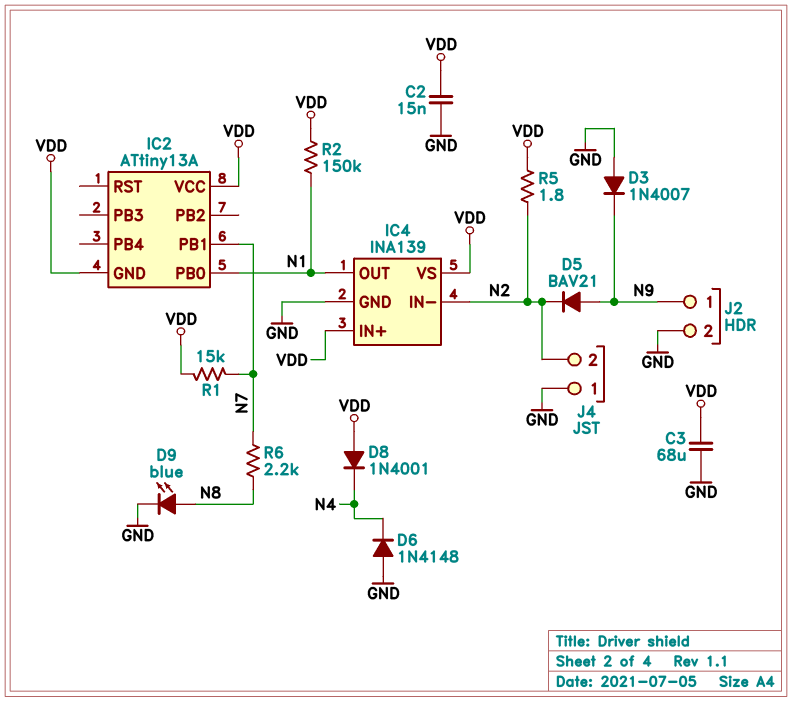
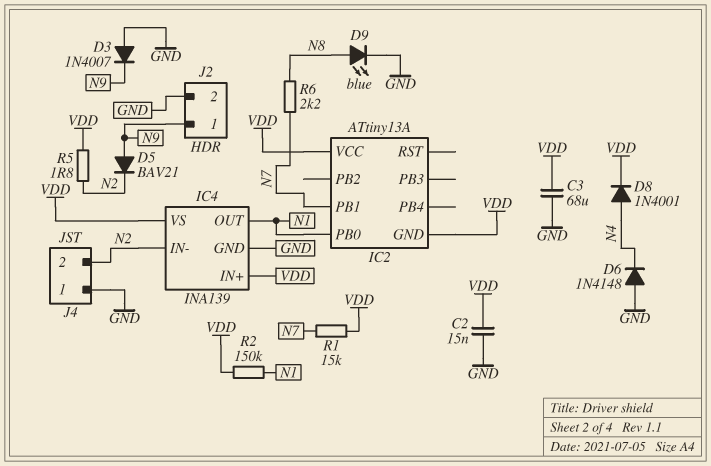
D8: diode 1N4001 (A VDD, K N4) -> diode 1N4001 (A N4, K VDD)

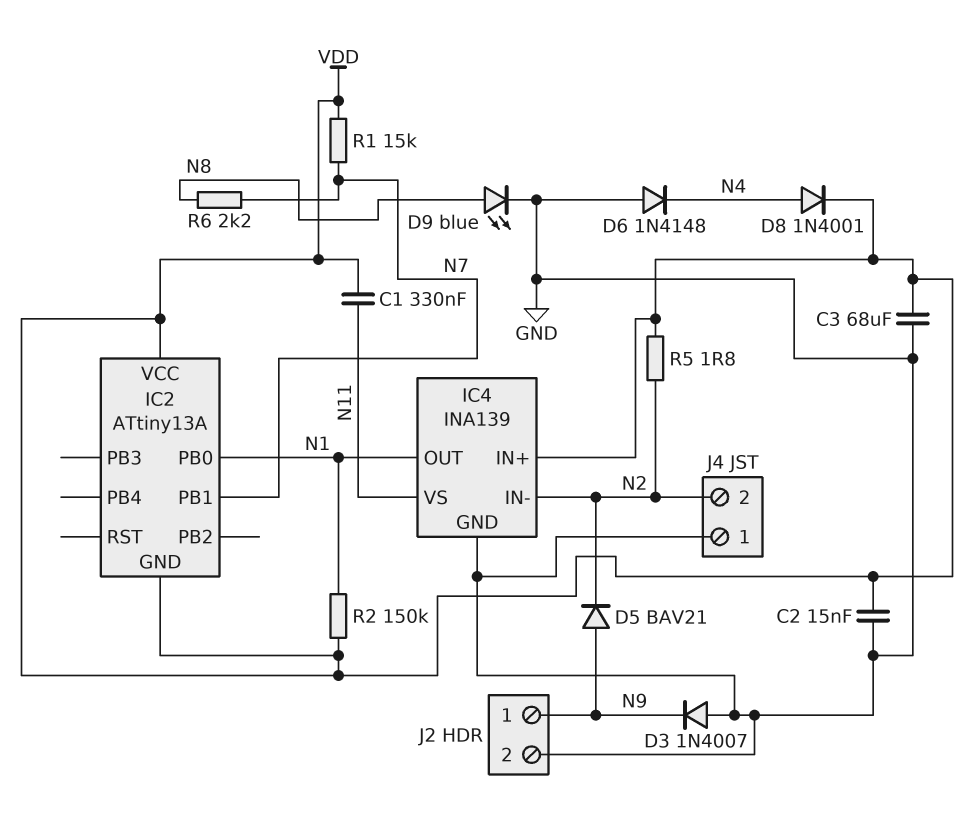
C1: none -> 330nF (N11, VDD)
IC4 pin VS: VDD -> N11

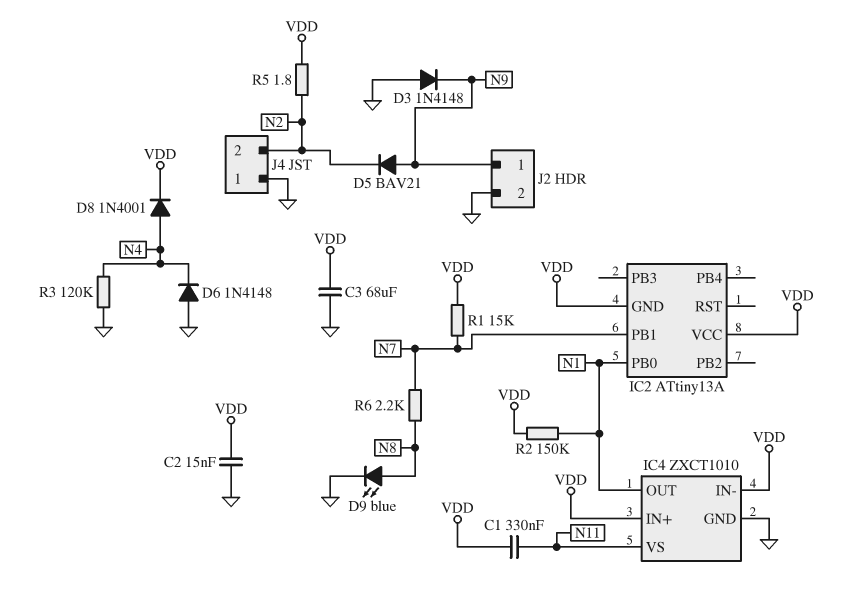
D3: diode 1N4007 (A GND, K N9) -> diode 1N4148 (A GND, K N9)
IC4: INA139 -> ZXCT1010
IC4 pin IN-: N2 -> VDD
R3: none -> 120k (GND, N4)

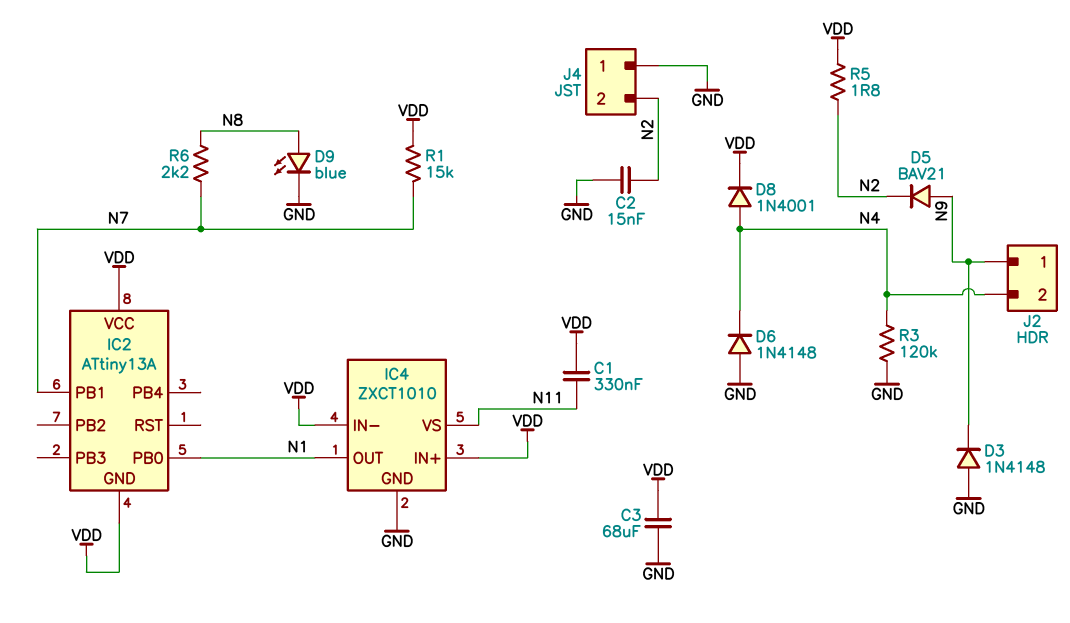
C2: 15nF (GND, VDD) -> 15nF (GND, N2)
J2 pin 2: GND -> N4
R2: 150k (N1, VDD) -> none

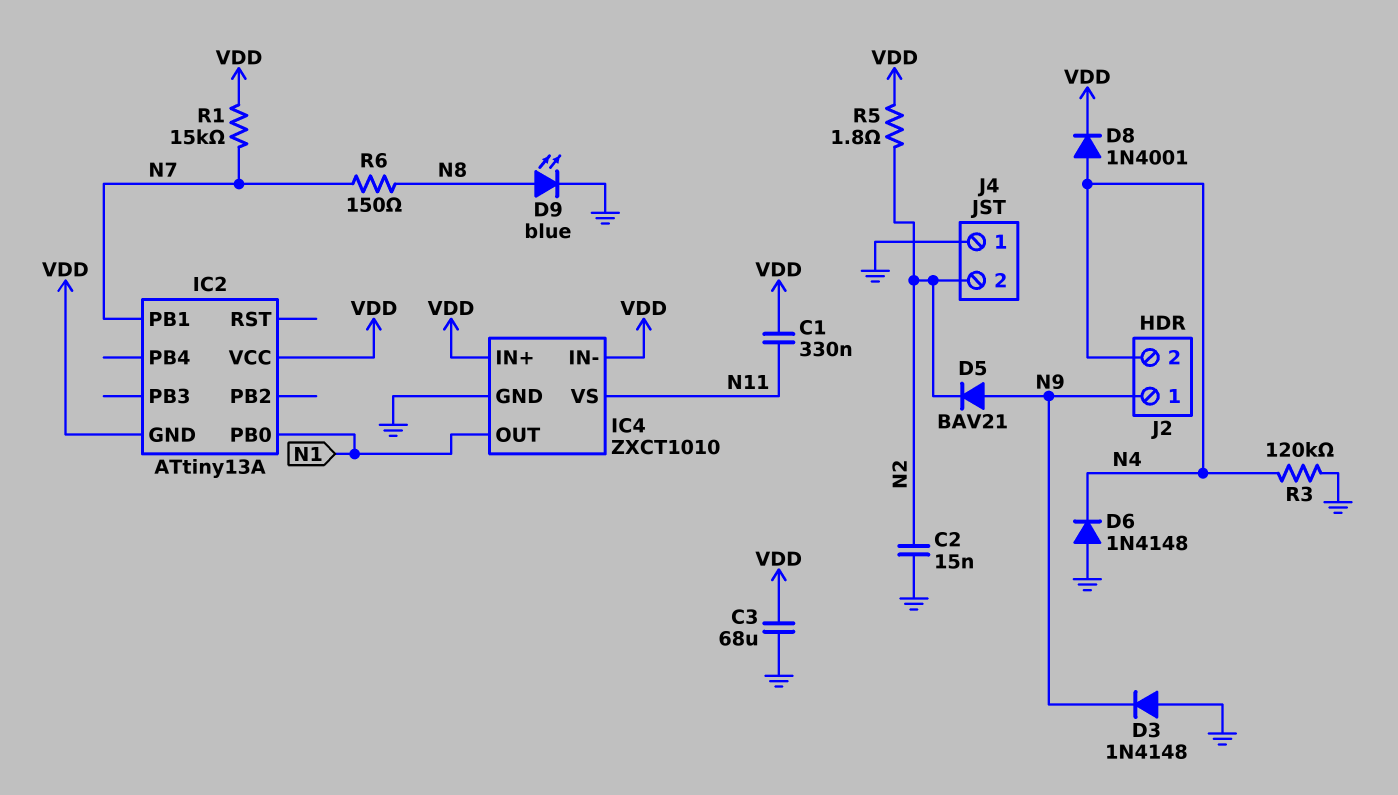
R6: 2.2k (N7, N8) -> 150 (N7, N8)

